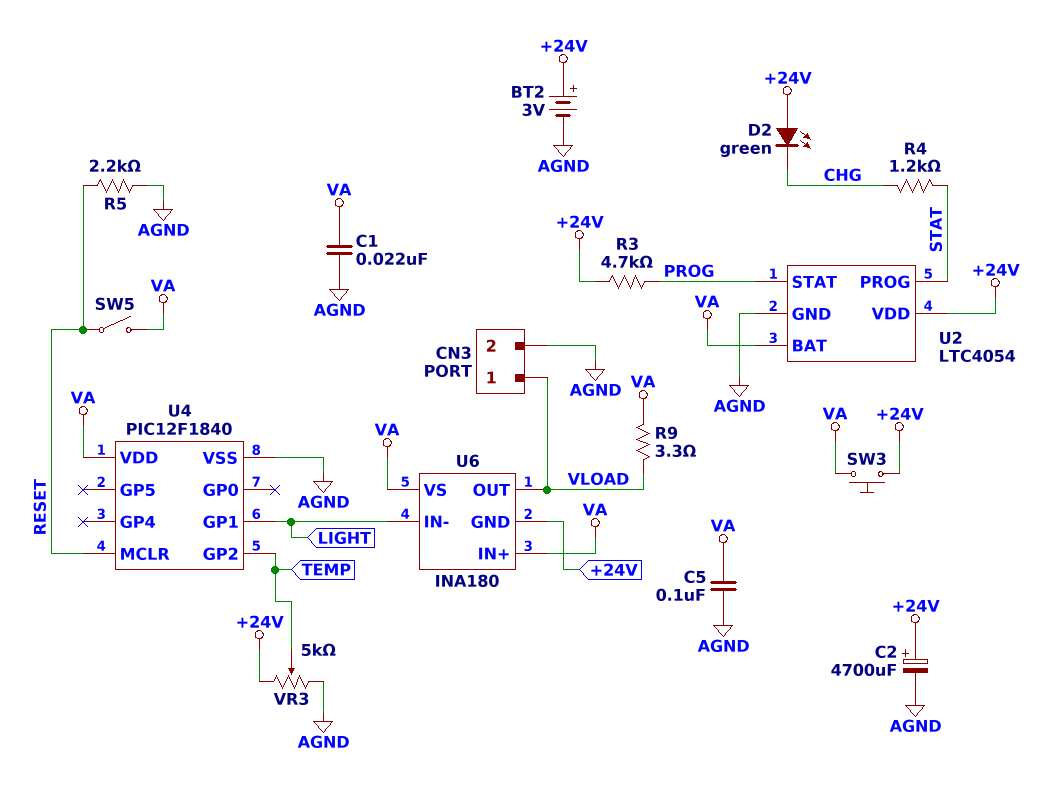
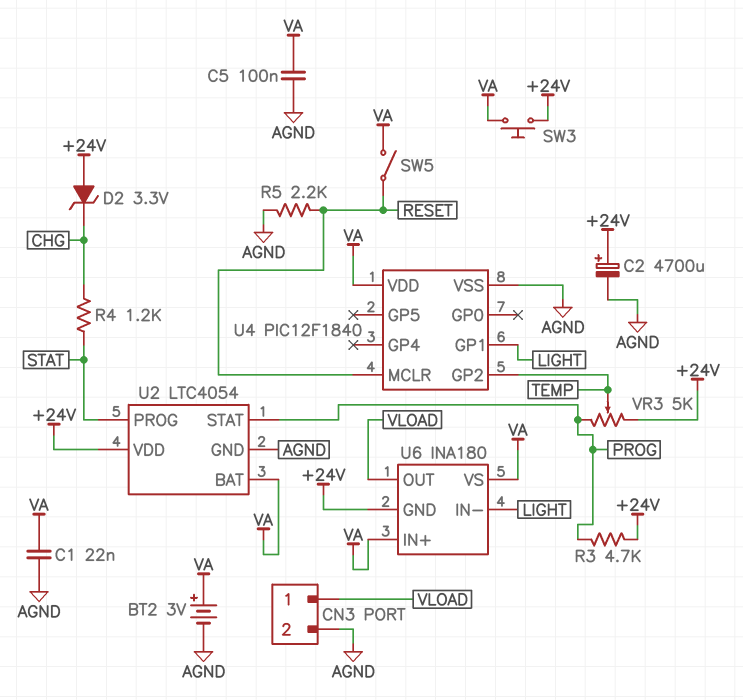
BT2: 3V (plus +24V, minus AGND) -> 3V (plus VA, minus AGND)
D2: LED green (A +24V, K CHG) -> zener 3.3V (A +24V, K CHG)
R9: 3.3 (VA, VLOAD) -> none
VR3: 5k (+24V, AGND, wiper TEMP) -> 5k (+24V, PROG, wiper TEMP)

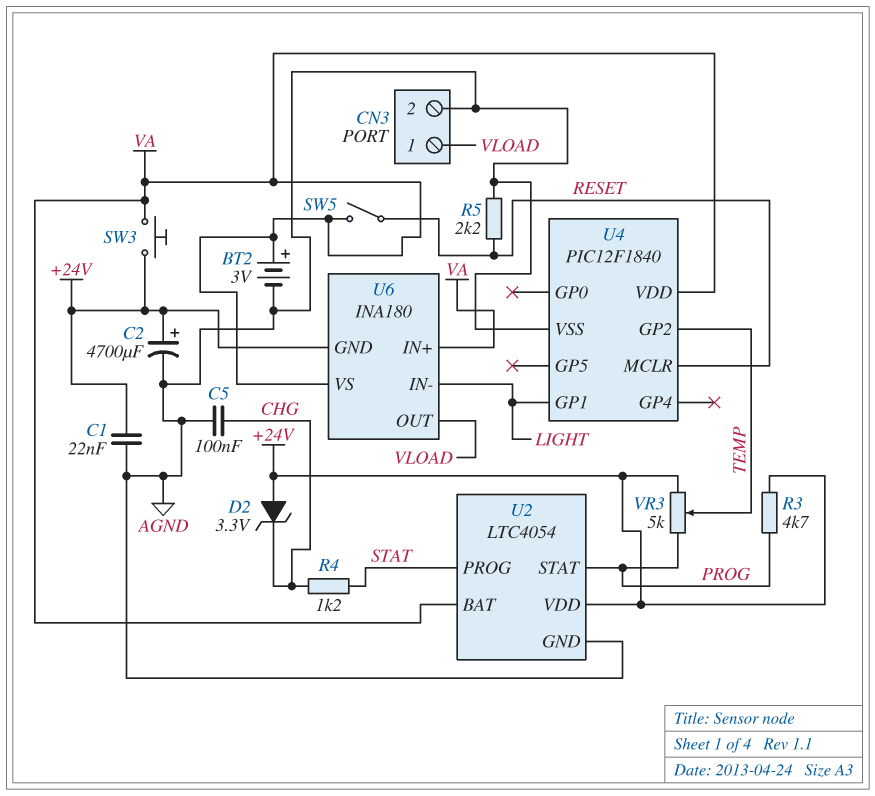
C1: 22nF (AGND, VA) -> 22nF (+24V, AGND)
C5: 100nF (AGND, VA) -> 100nF (AGND, CHG)

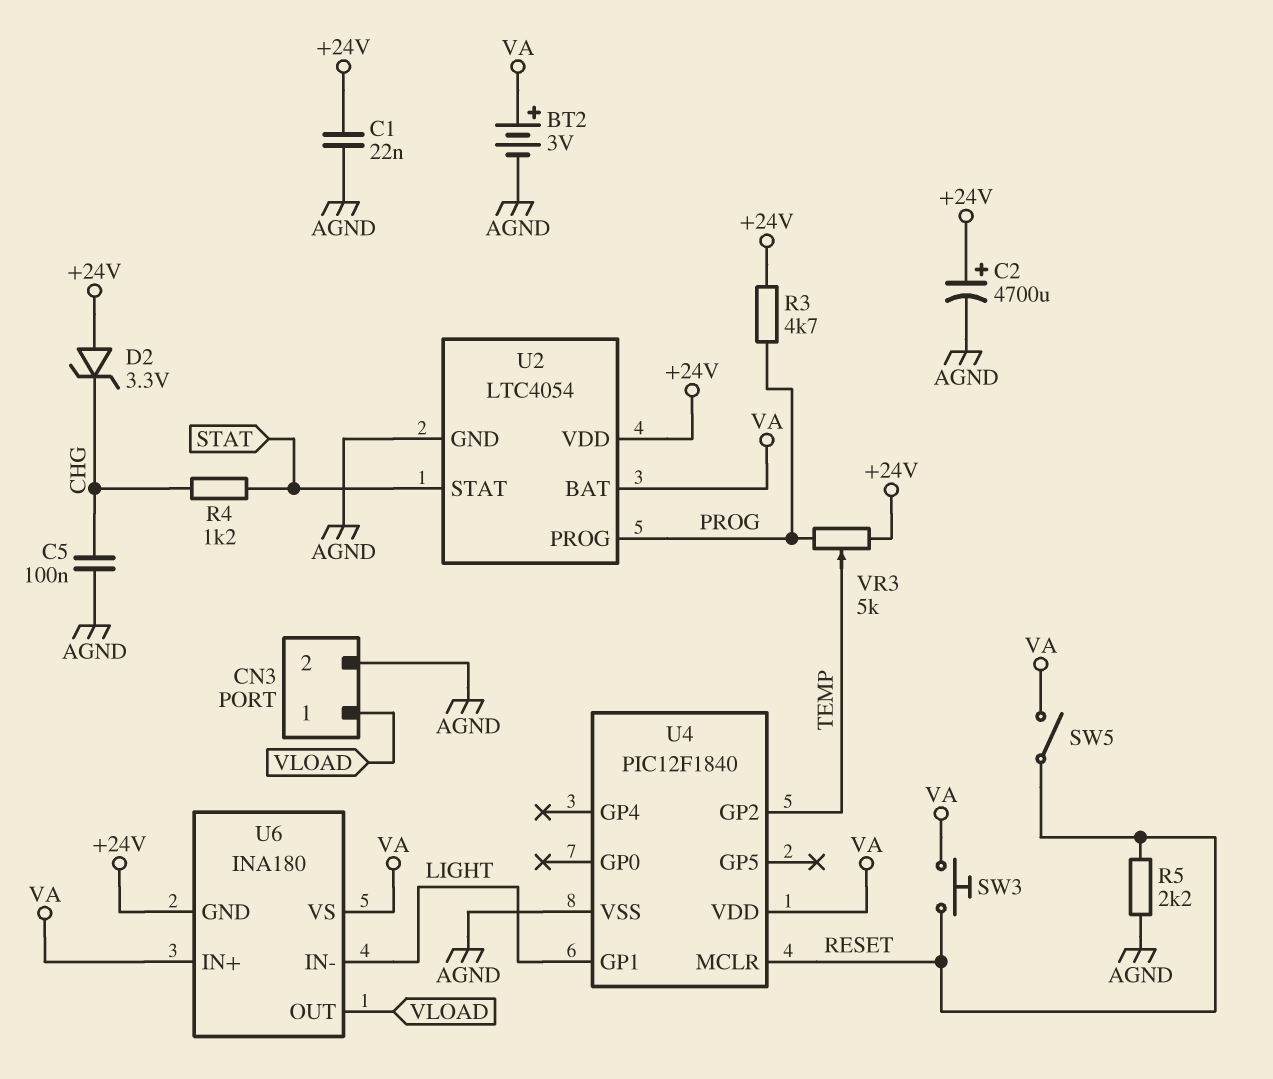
SW3: button (+24V, VA) -> button (RESET, VA)
U2 pin PROG: STAT -> PROG
U2 pin STAT: PROG -> STAT

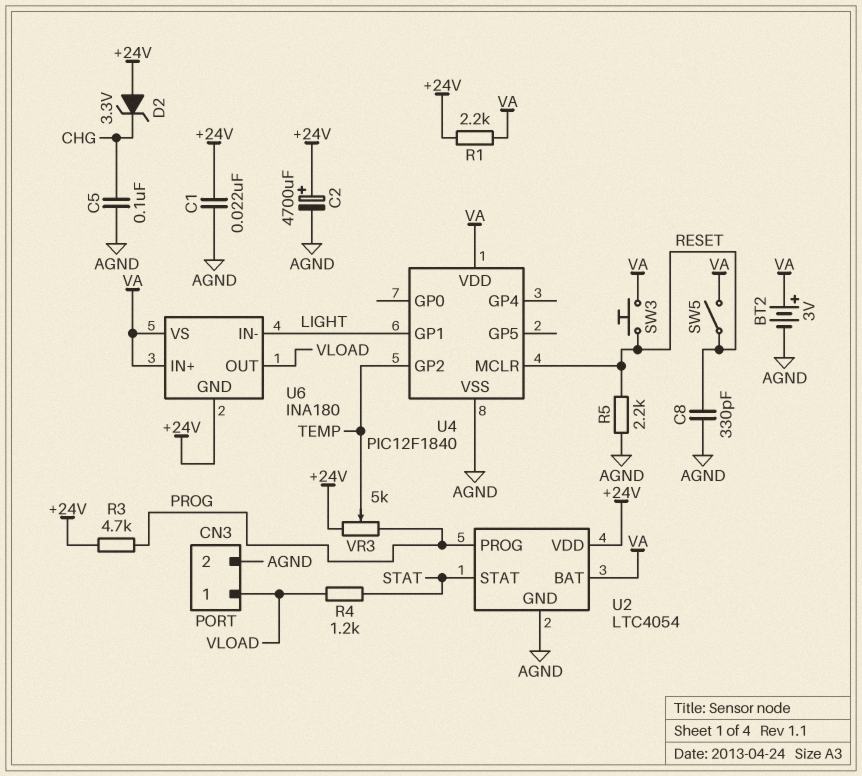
C8: none -> 330pF (AGND, RESET)
R1: none -> 2.2k (+24V, VA)
R4: 1.2k (CHG, STAT) -> 1.2k (STAT, VLOAD)

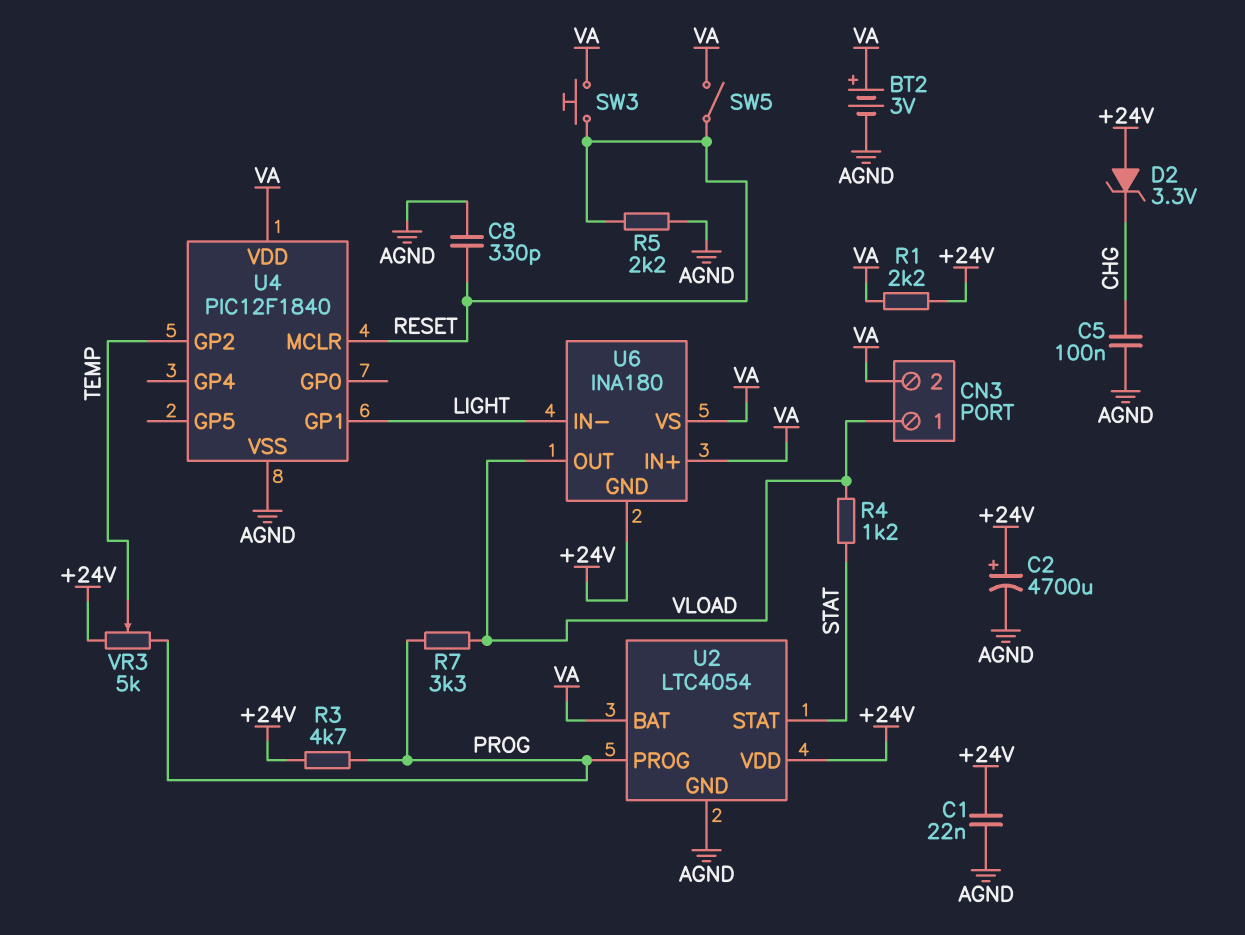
CN3 pin 2: AGND -> VA
R7: none -> 3.3k (PROG, VLOAD)

